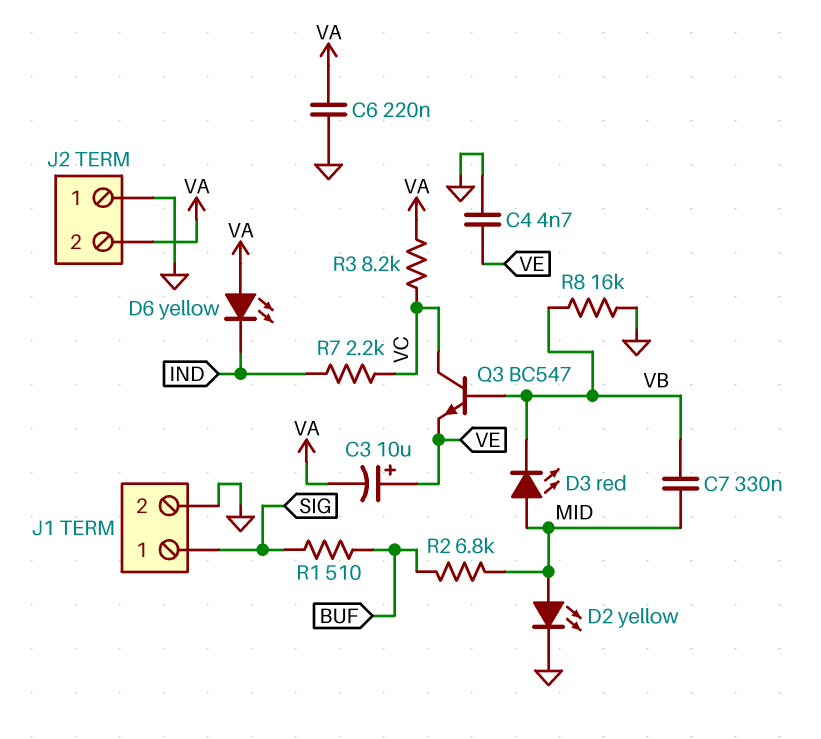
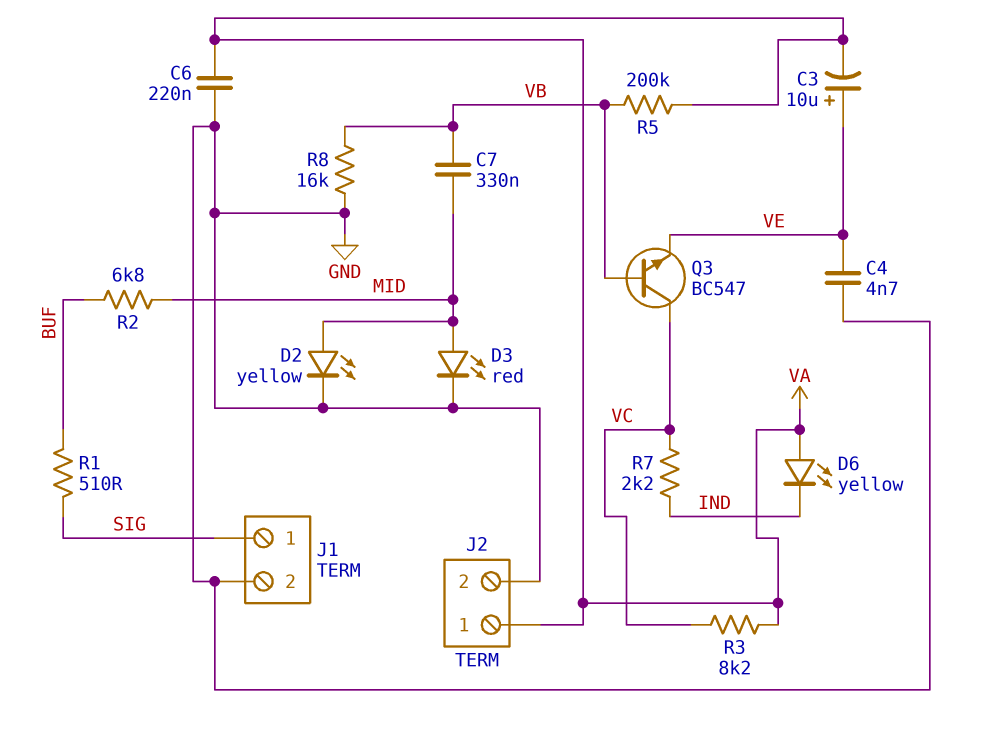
D3: LED red (A MID, K VB) -> LED red (A MID, K GND)
J2 pin 1: GND -> VA
J2 pin 2: VA -> GND
R5: none -> 200k (VA, VB)

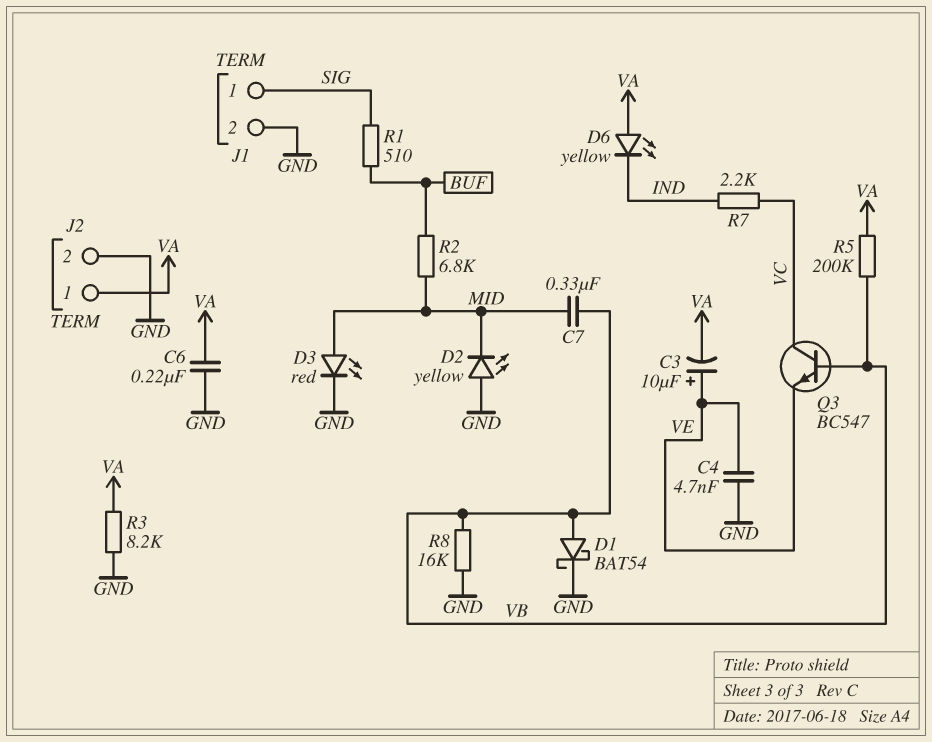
D1: none -> schottky BAT54 (A VB, K GND)
D2: LED yellow (A MID, K GND) -> LED yellow (A GND, K MID)
R3: 8.2k (VA, VC) -> 8.2k (GND, VA)

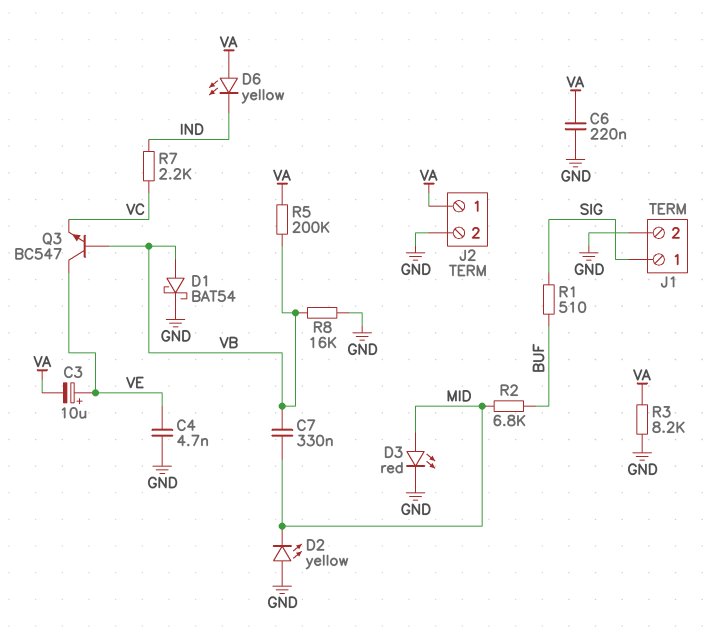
Q3: NPN BC547 (B VB, C VC, E VE) -> NPN BC547 (B VB, C VE, E VC)

